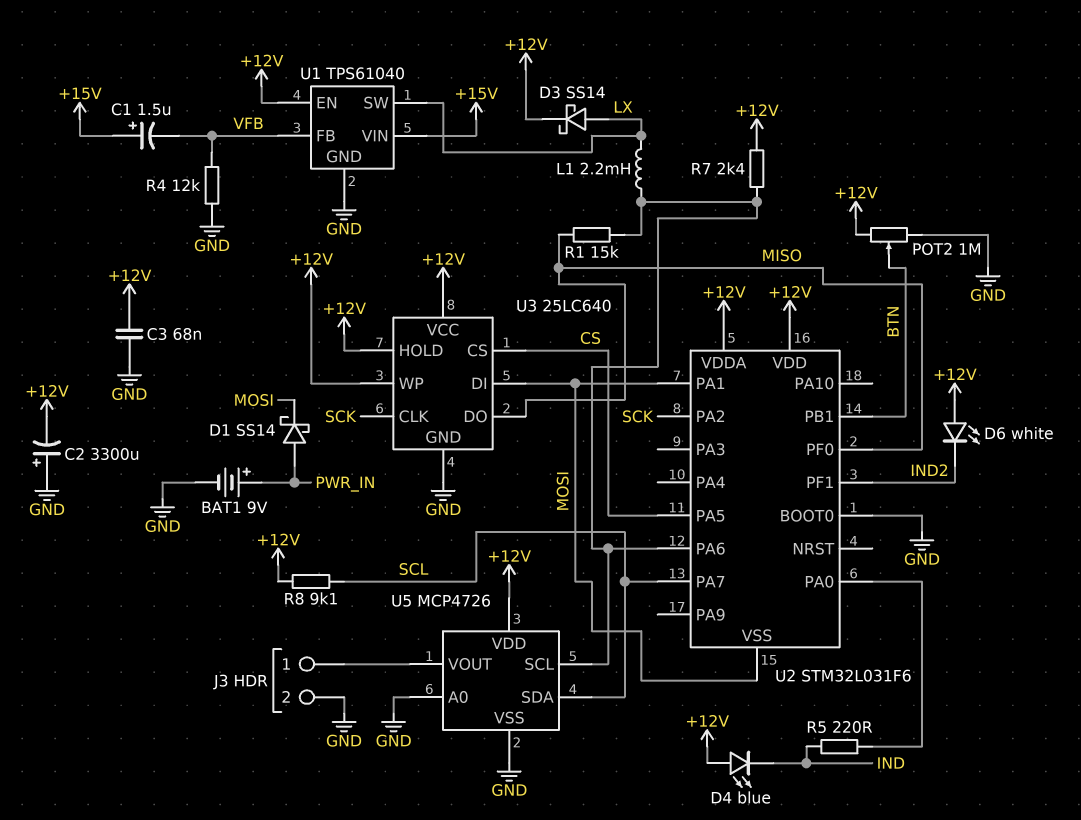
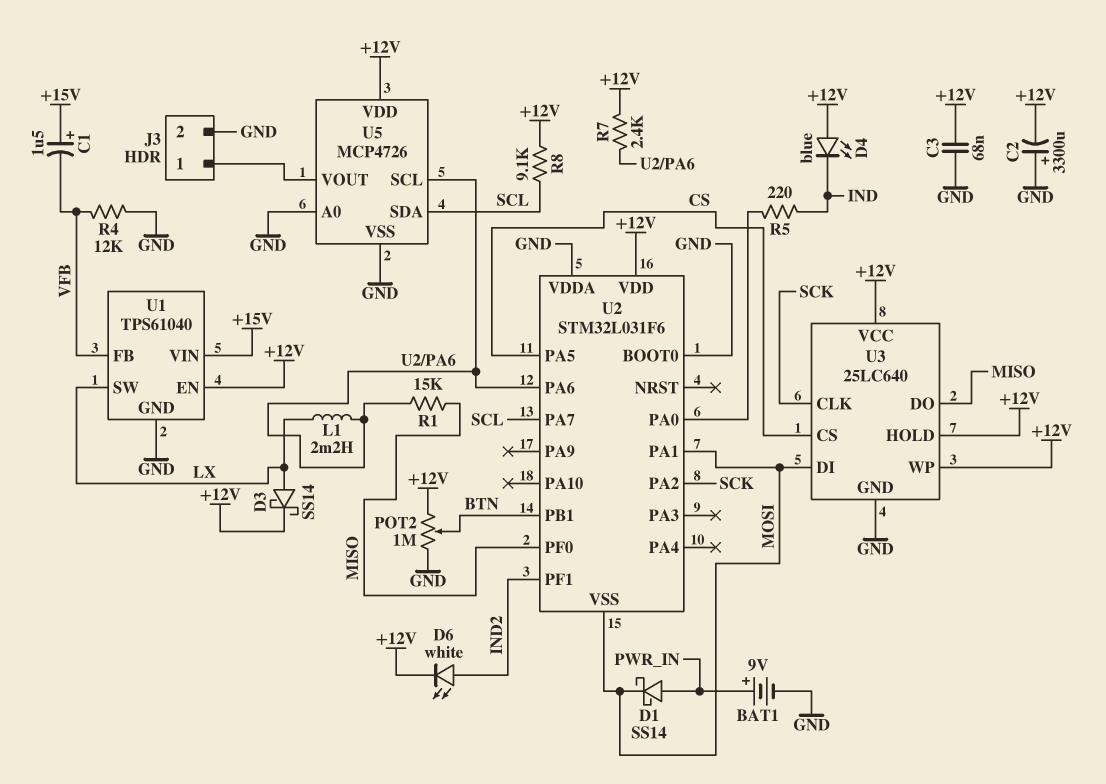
D6: LED white (A +12V, K IND2) -> LED white (A IND2, K +12V)
U2 pin VDDA: +12V -> GND

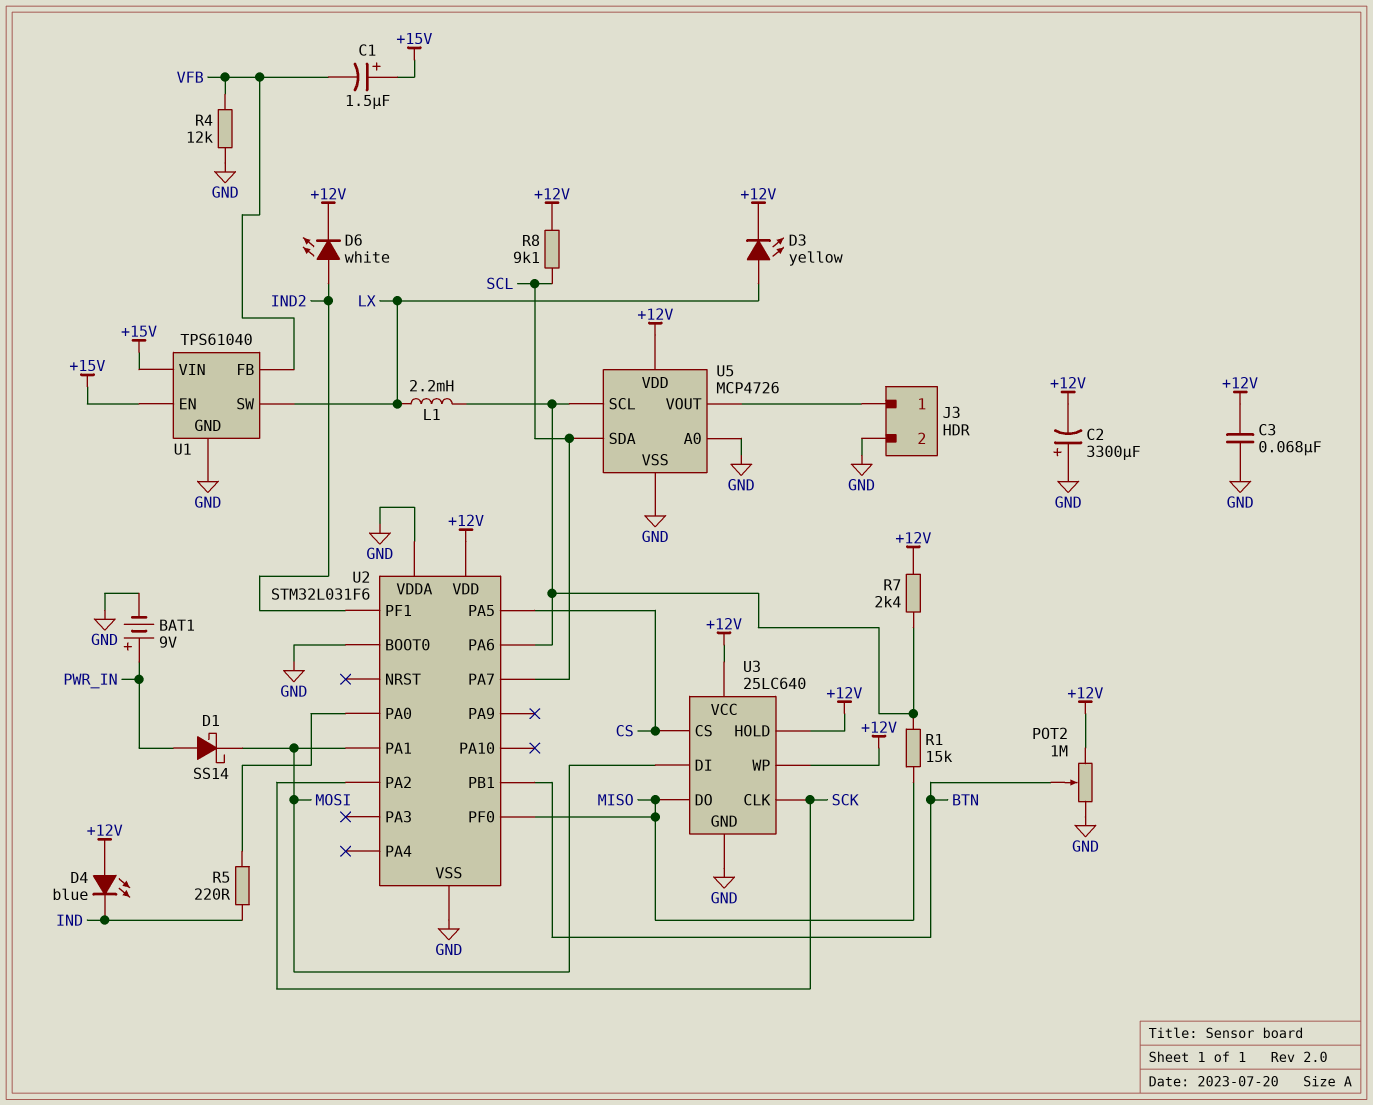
D3: schottky SS14 (A LX, K +12V) -> LED yellow (A LX, K +12V)
U1 pin EN: +12V -> +15V
U2 pin VSS: MOSI -> GND

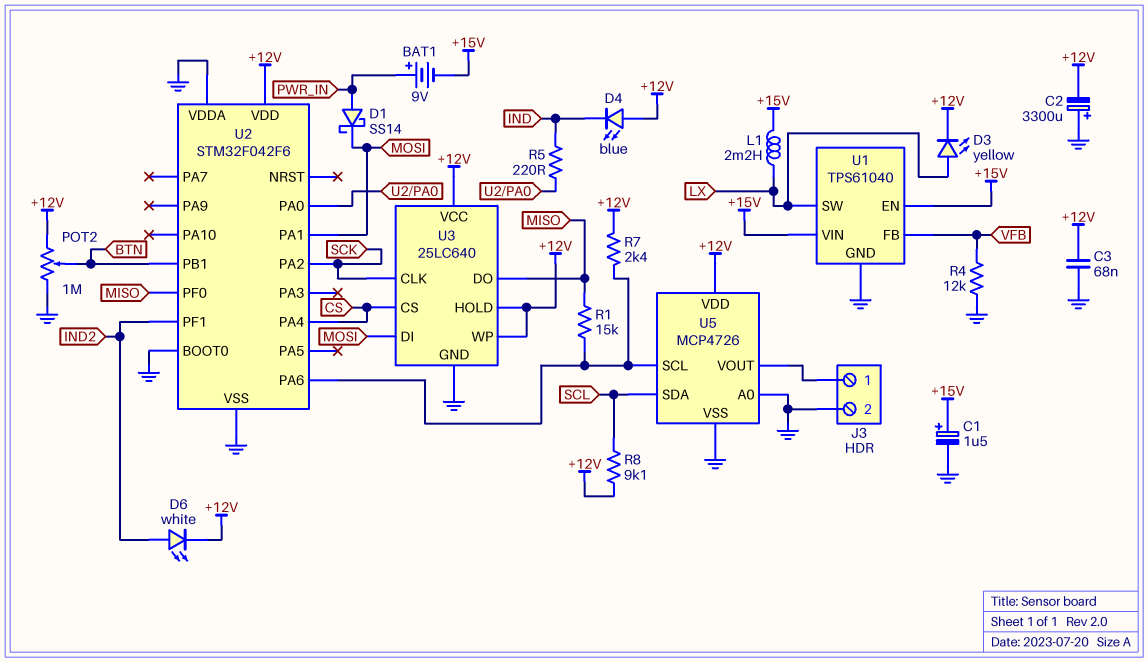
BAT1: 9V (plus PWR_IN, minus GND) -> 9V (plus PWR_IN, minus +15V)
C1: 1.5uF (plus +15V, minus VFB) -> 1.5uF (plus +15V, minus GND)
L1: 2.2mH (LX, U2/PA6) -> 2.2mH (+15V, LX)
U2: STM32L031F6 -> STM32F042F6
U2 pin PA4: none -> CS
U2 pin PA5: CS -> none
U2 pin PA7: SCL -> none

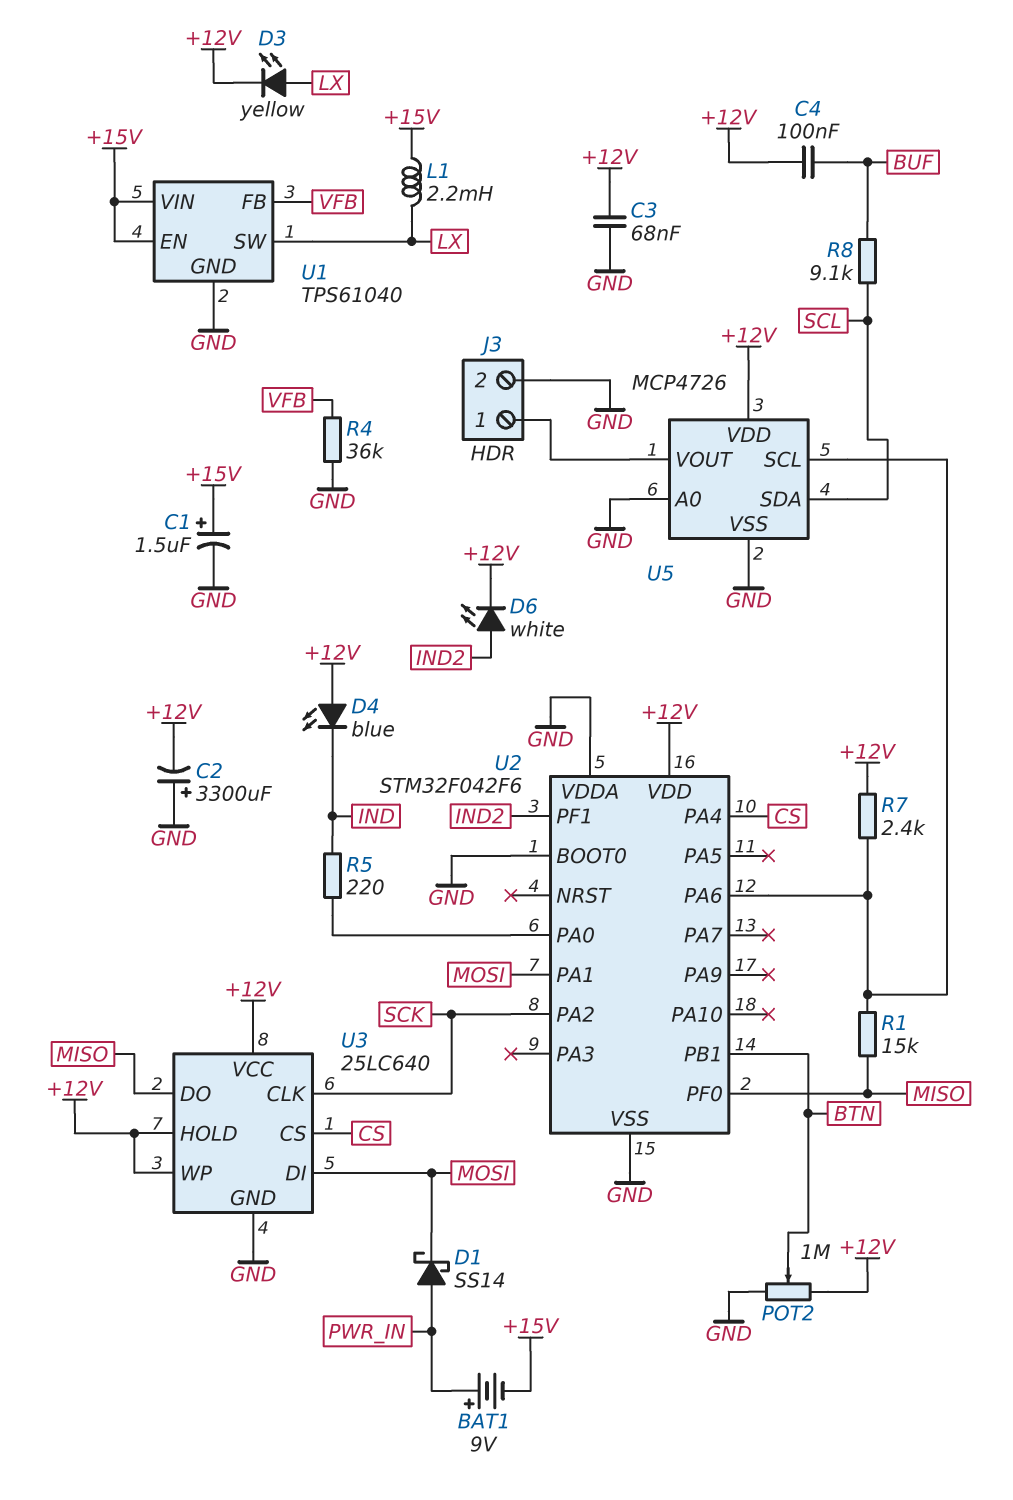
C4: none -> 100nF (+12V, BUF)
R4: 12k (GND, VFB) -> 36k (GND, VFB)
R8: 9.1k (+12V, SCL) -> 9.1k (BUF, SCL)

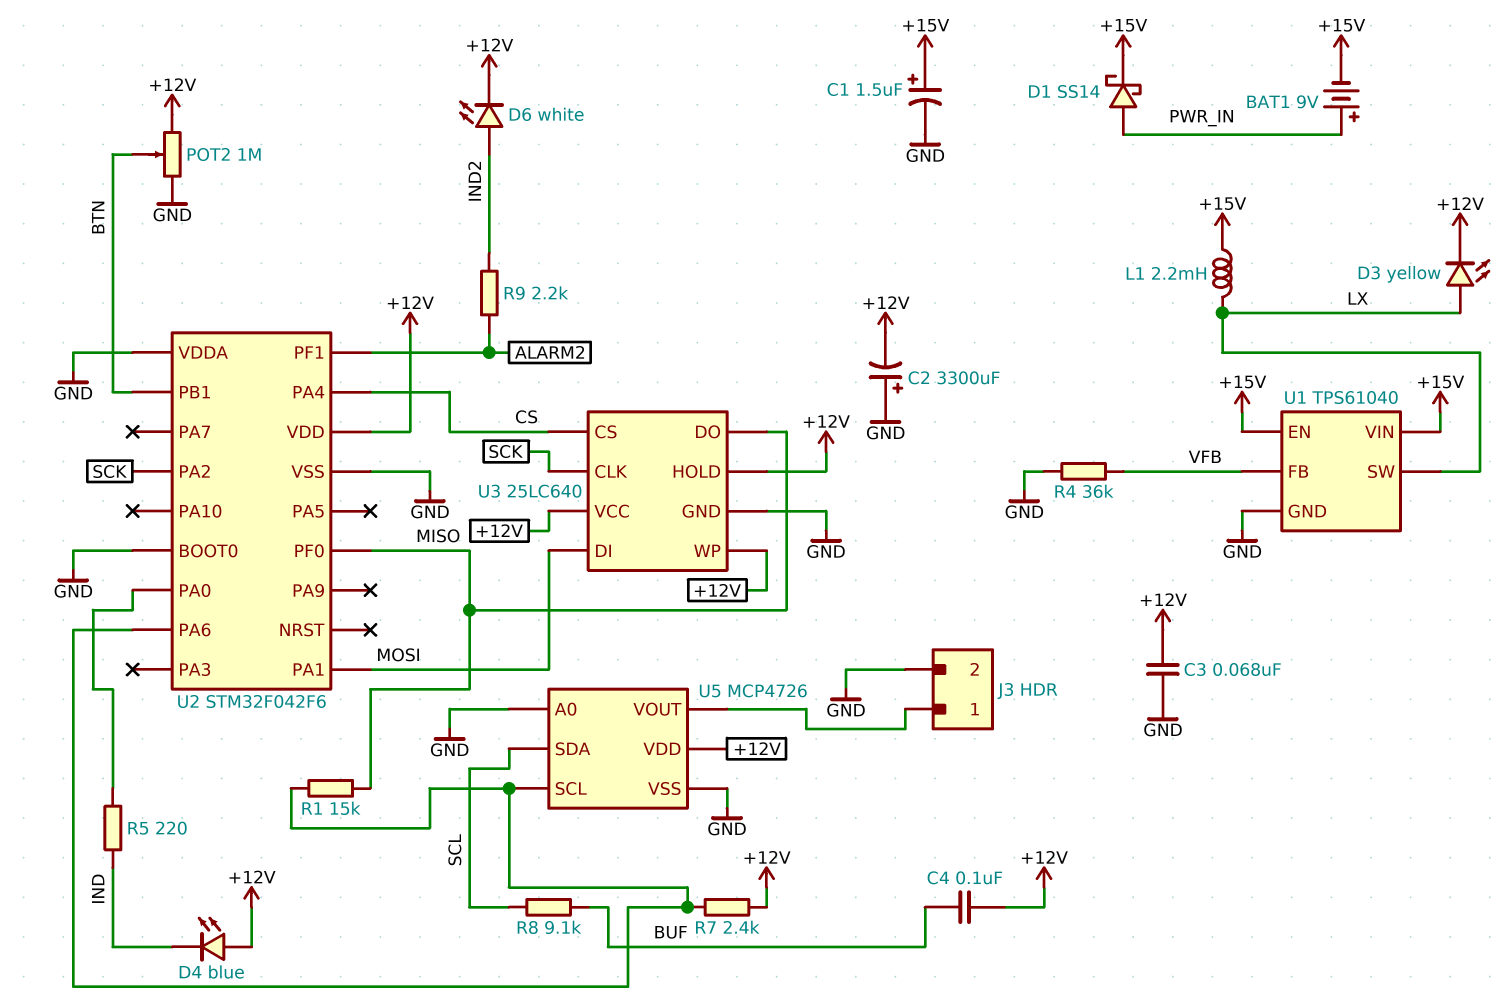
D1: schottky SS14 (A PWR_IN, K MOSI) -> schottky SS14 (A PWR_IN, K +15V)
R9: none -> 2.2k (ALARM2, IND2)
U2 pin PF1: IND2 -> ALARM2

